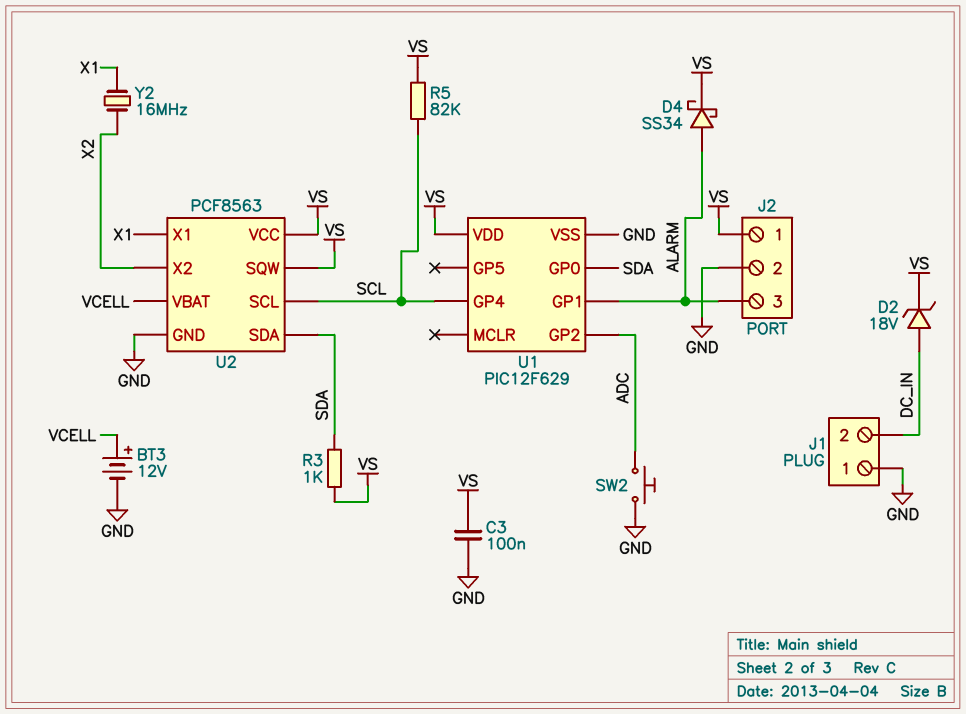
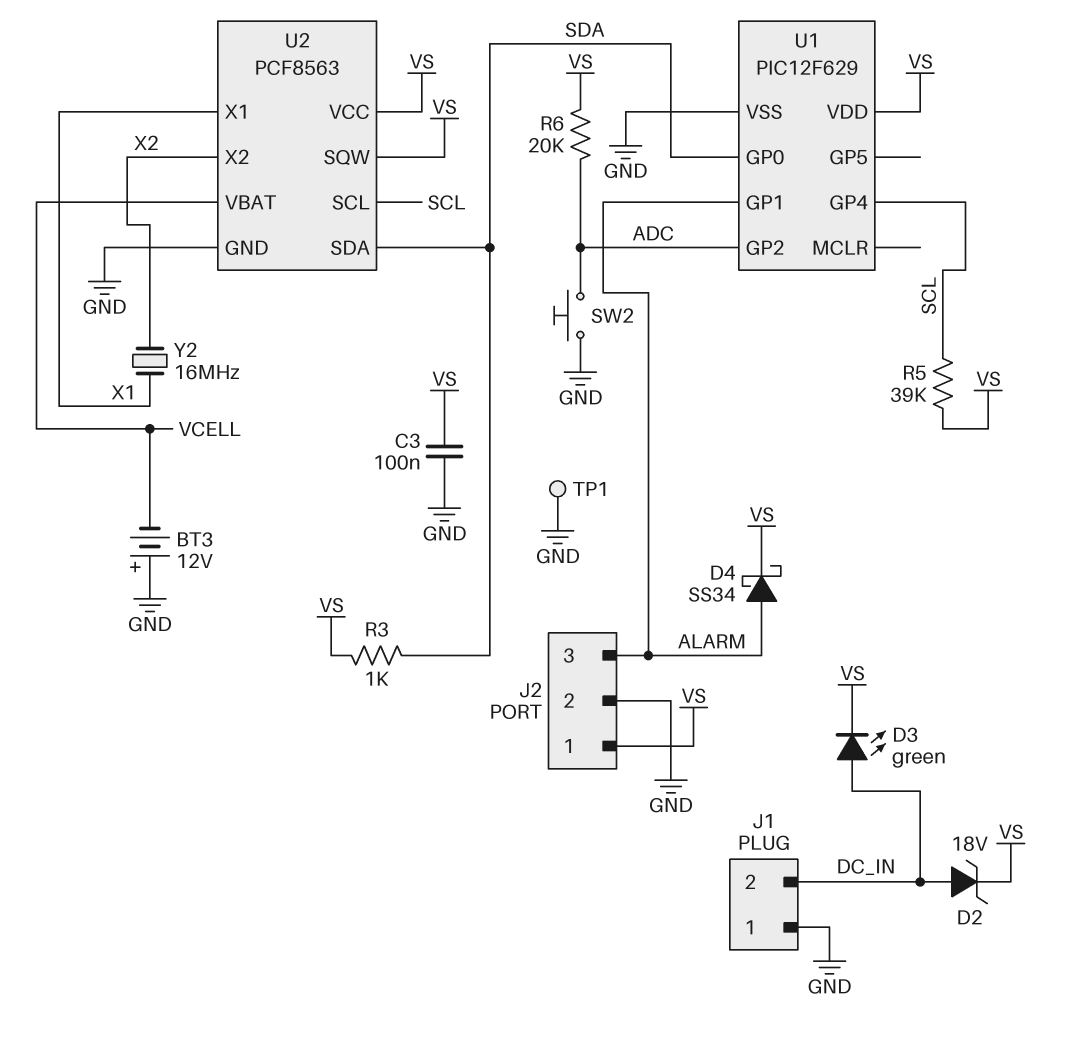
BT3: 12V (plus VCELL, minus GND) -> 12V (plus GND, minus VCELL)
D3: none -> LED green (A DC_IN, K VS)
R5: 82k (SCL, VS) -> 39k (SCL, VS)
R6: none -> 20k (ADC, VS)
TP1: none -> test point (GND)

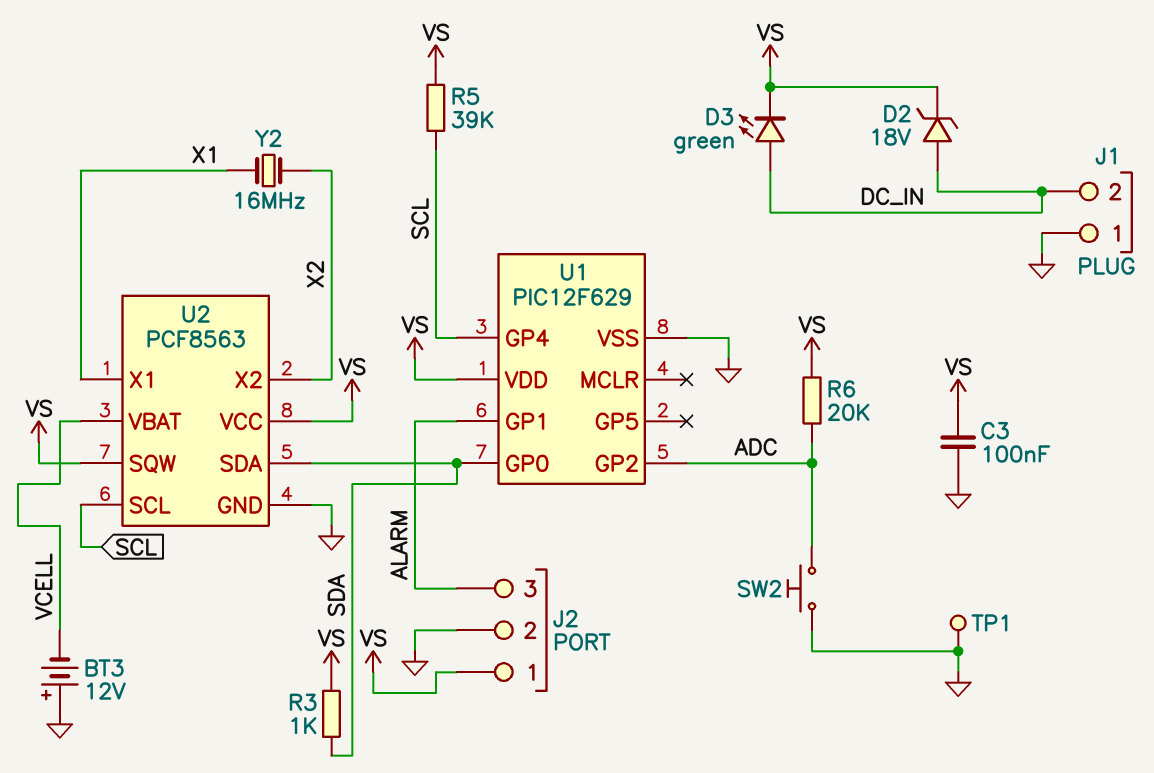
D4: schottky SS34 (A ALARM, K VS) -> none

